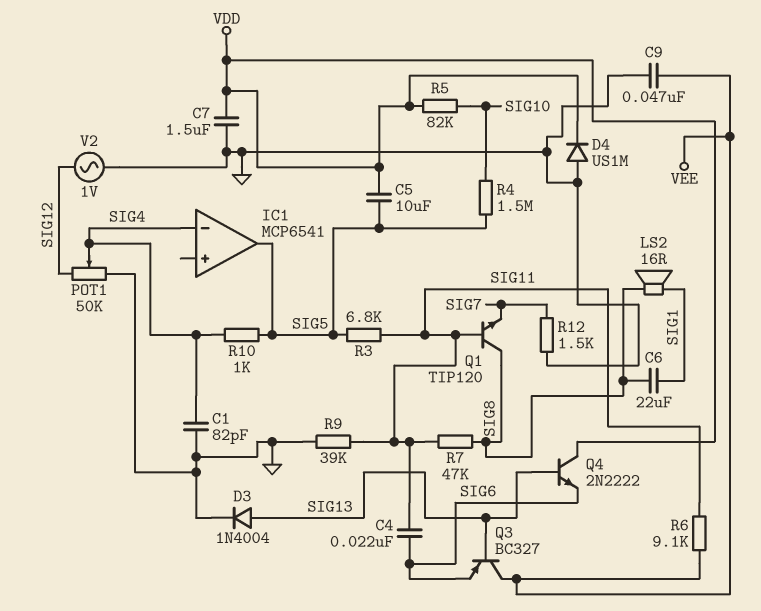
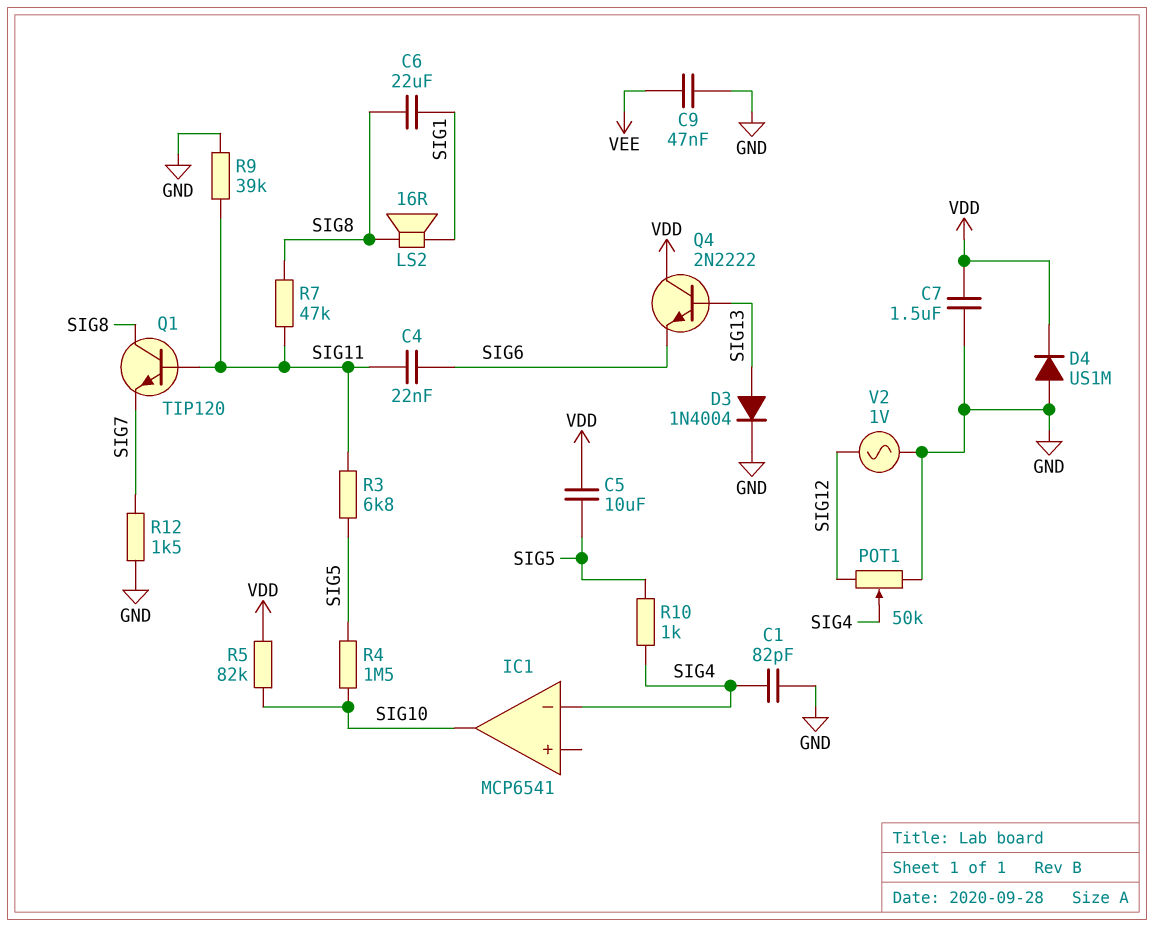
IC1 pin out: SIG5 -> SIG10
Q3: PNP BC327 (B SIG13, C VEE, E SIG6) -> none
R6: 9.1k (SIG11, VEE) -> none

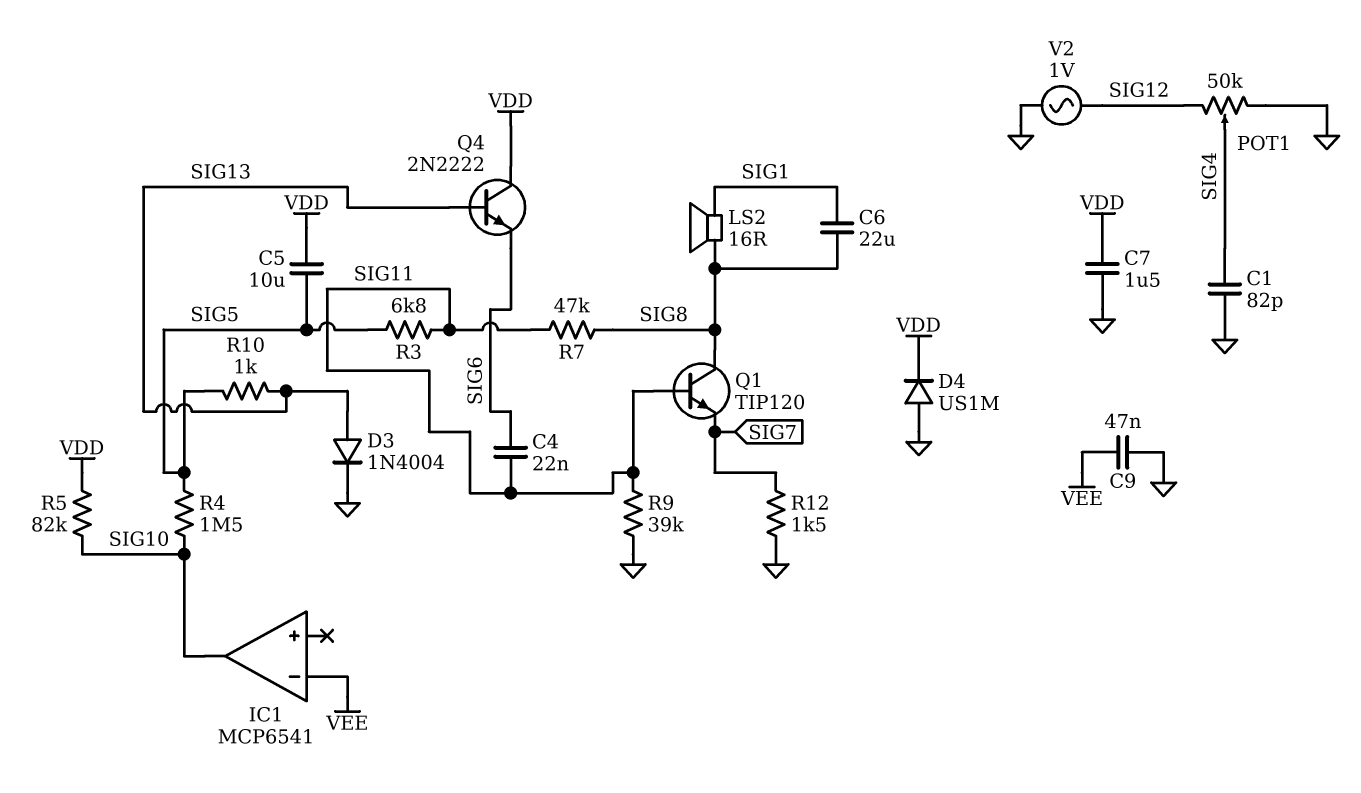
IC1 pin in-: SIG4 -> VEE
R10: 1k (SIG4, SIG5) -> 1k (SIG5, SIG13)

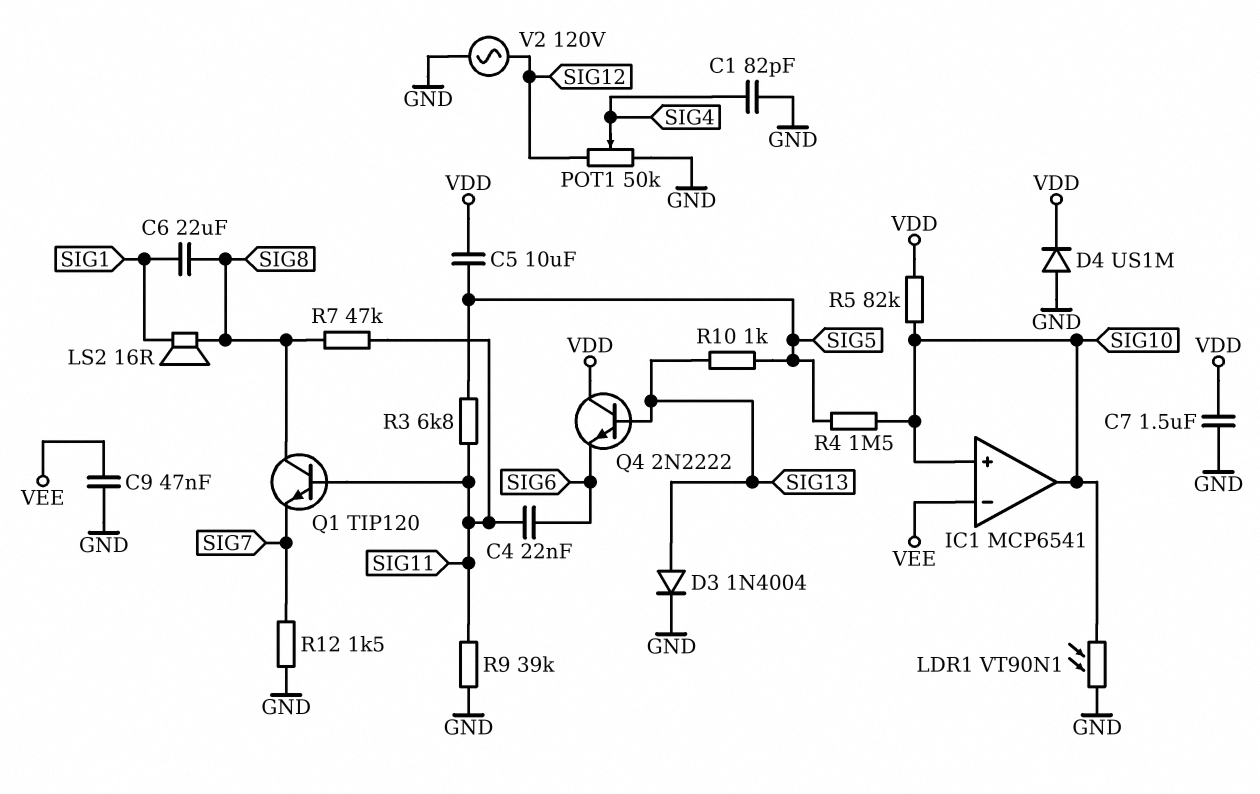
IC1 pin in+: none -> SIG10
LDR1: none -> VT90N1 (GND, SIG10)
V2: AC 1V (GND, SIG12) -> AC 120V (GND, SIG12)

